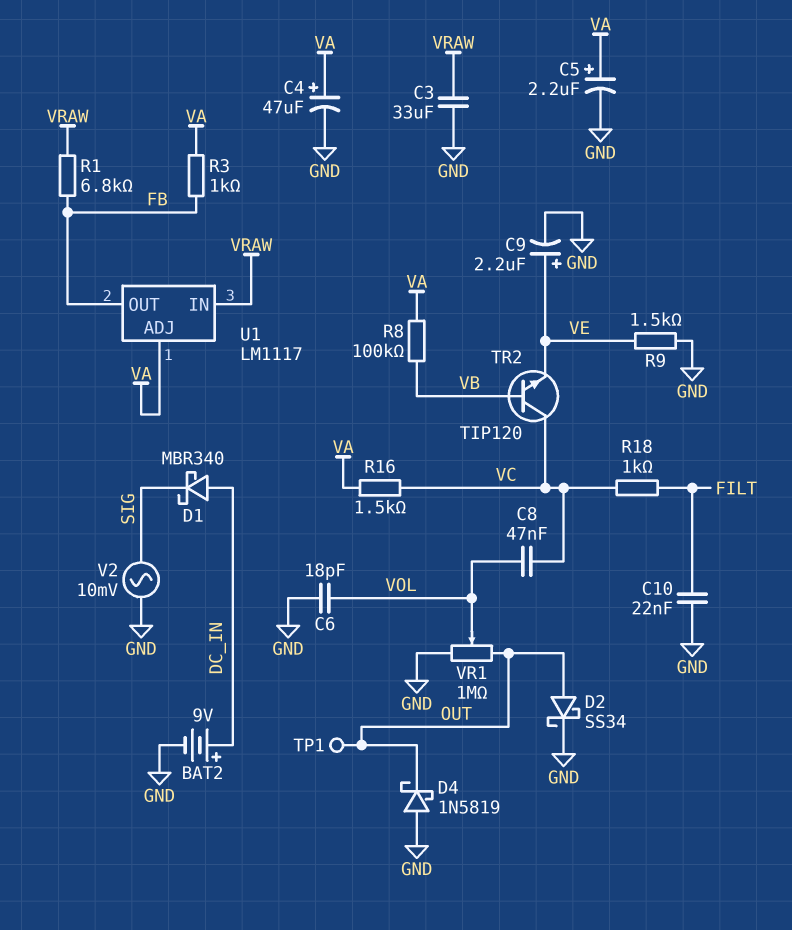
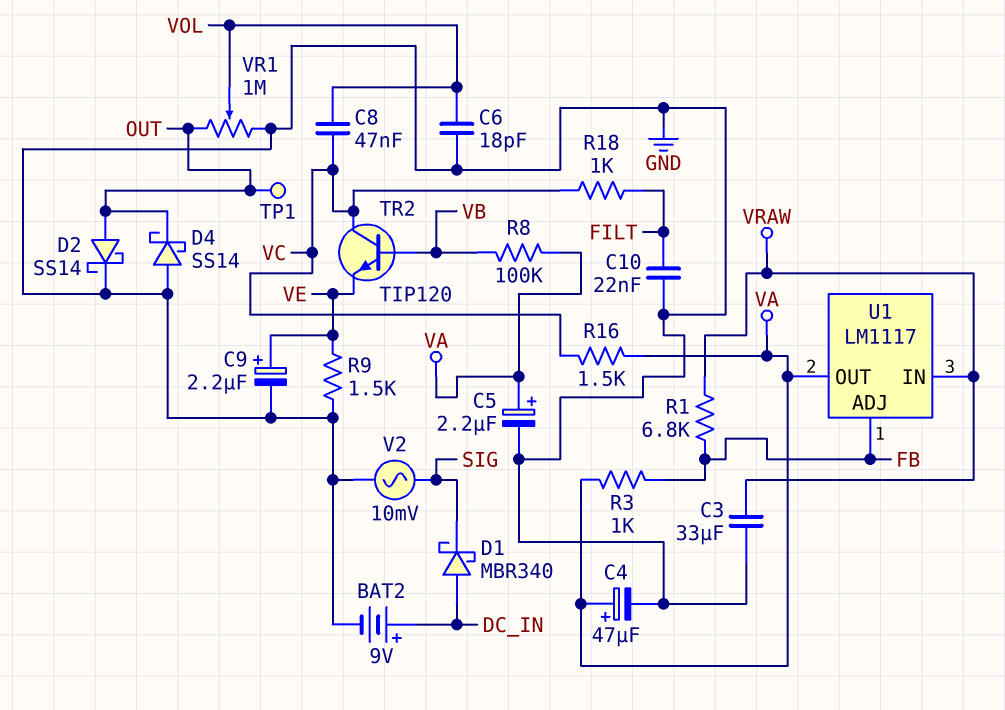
D2: schottky SS34 (A OUT, K GND) -> schottky SS14 (A OUT, K GND)
D4: schottky 1N5819 (A GND, K OUT) -> schottky SS14 (A GND, K OUT)
U1 pin ADJ: VA -> FB
U1 pin OUT: FB -> VA

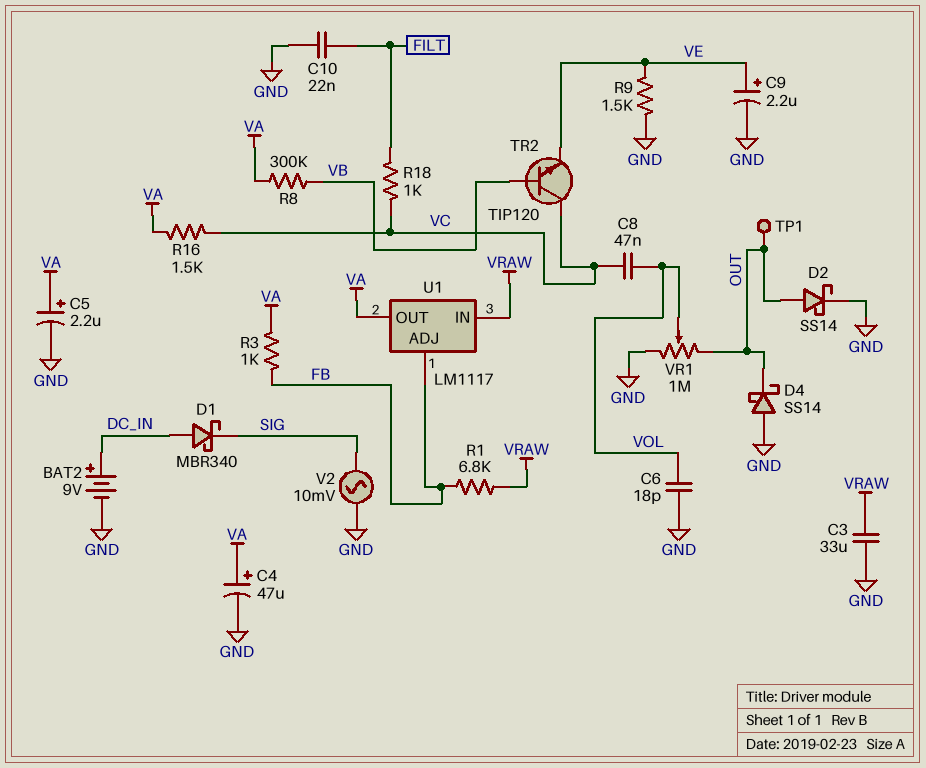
R8: 100k (VA, VB) -> 300k (VA, VB)

